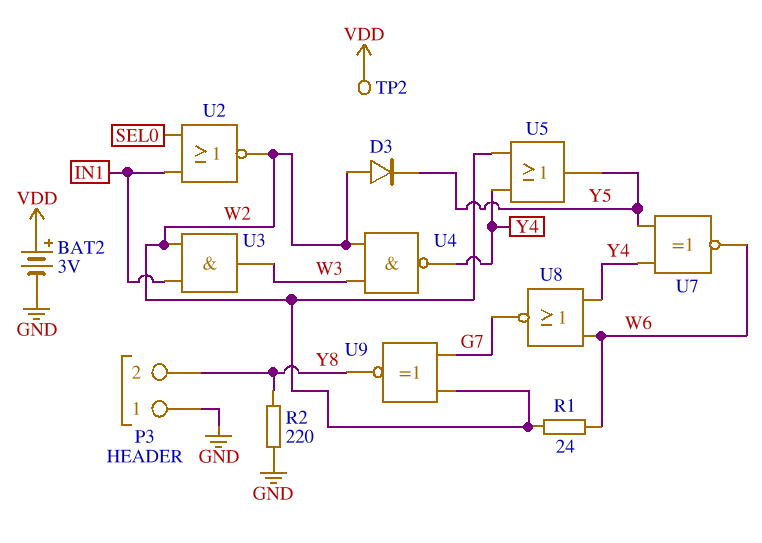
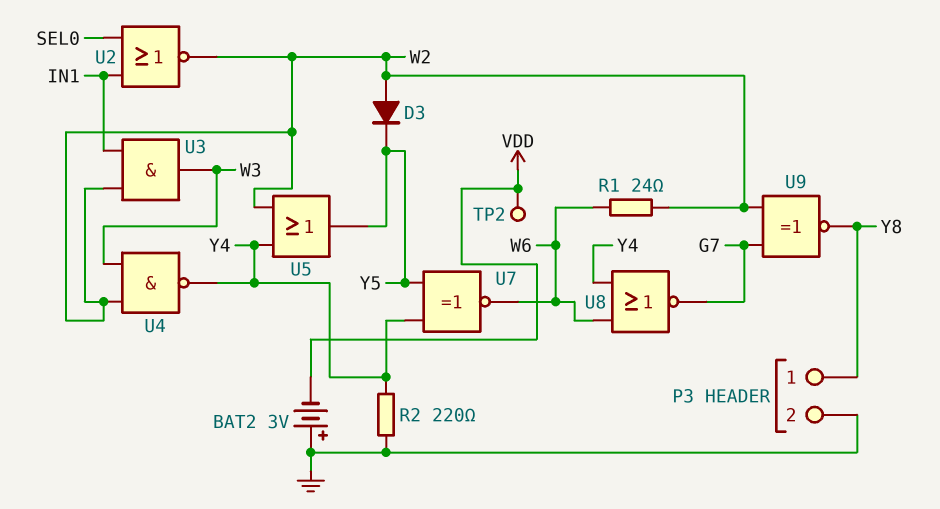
BAT2: 3V (plus VDD, minus GND) -> 3V (plus GND, minus VDD)
P3 pin 1: GND -> Y8
P3 pin 2: Y8 -> GND
R2: 220 (GND, Y8) -> 220 (GND, Y4)

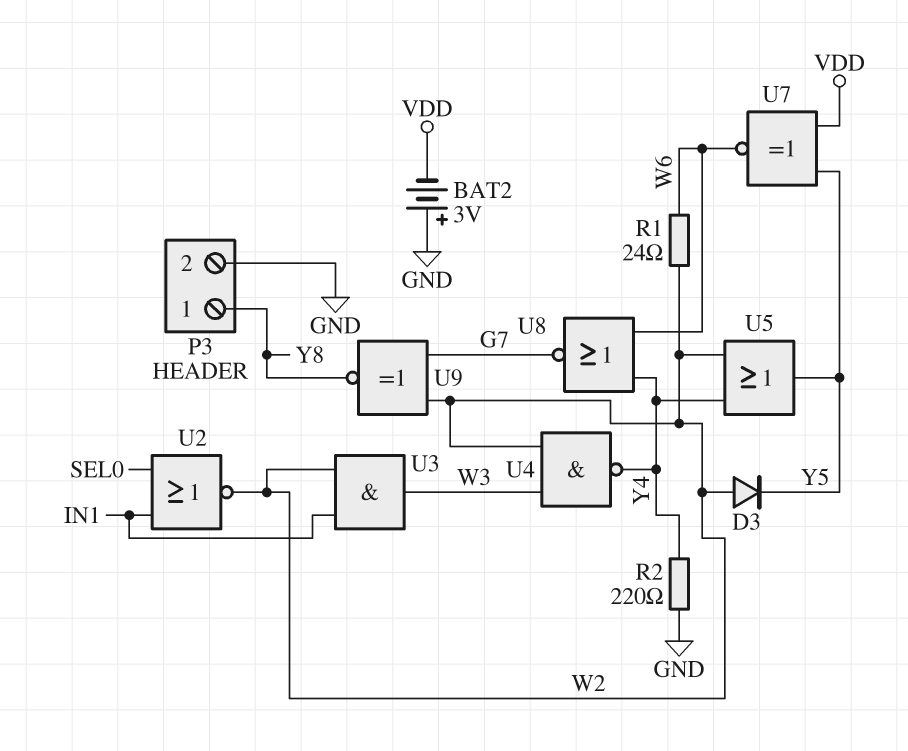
TP2: test point (VDD) -> none
U7: XNOR (in Y4, in Y5, out W6) -> XNOR (in VDD, in Y5, out W6)

